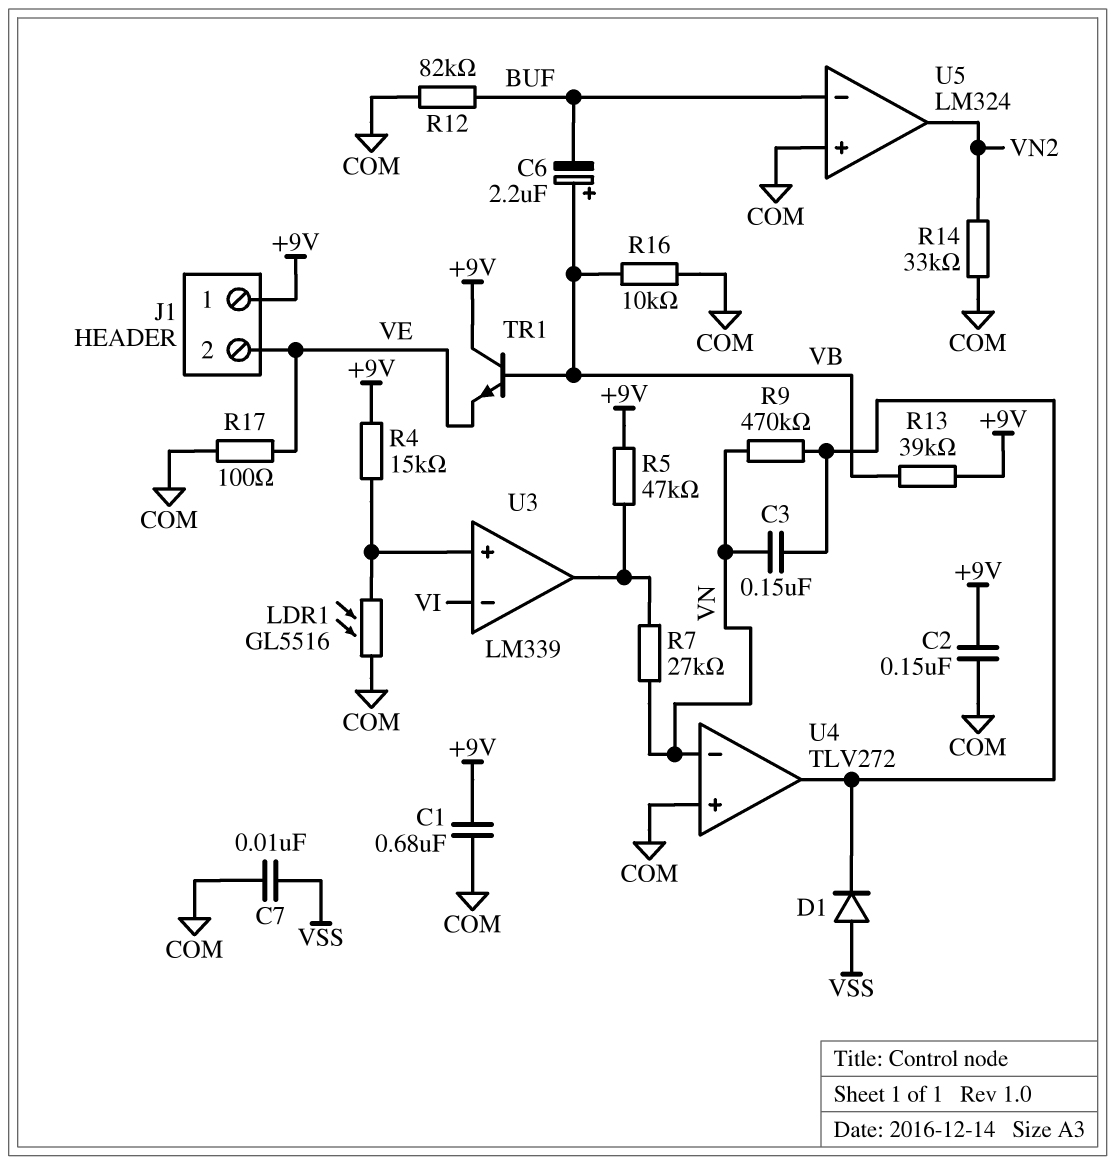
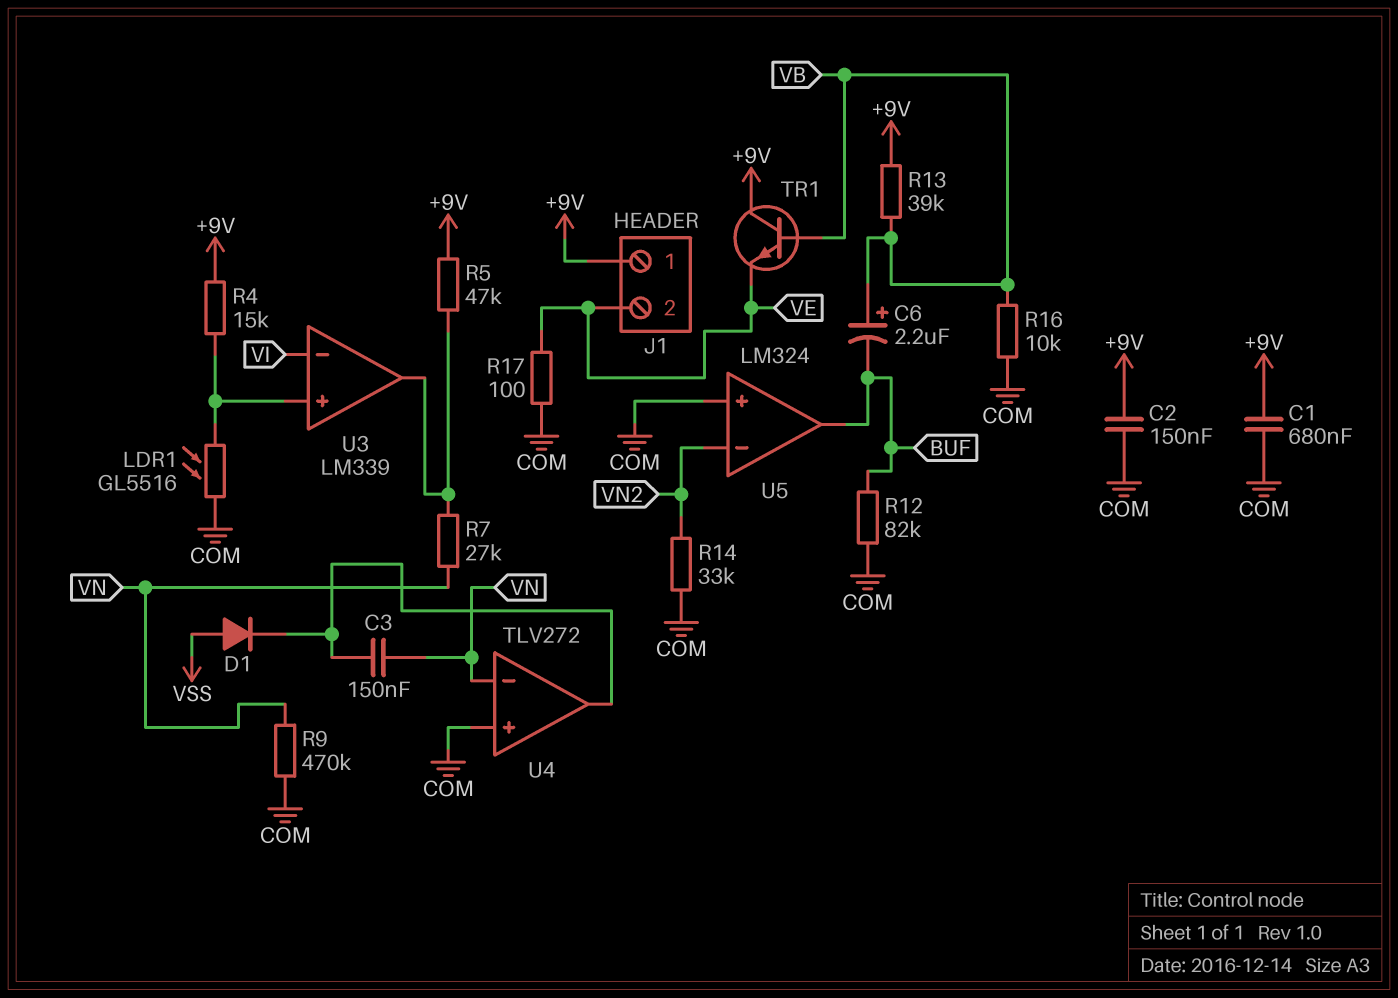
C7: 10nF (COM, VSS) -> none
R9: 470k (U4/out, VN) -> 470k (COM, VN)
U5 pin in-: BUF -> VN2
U5 pin out: VN2 -> BUF

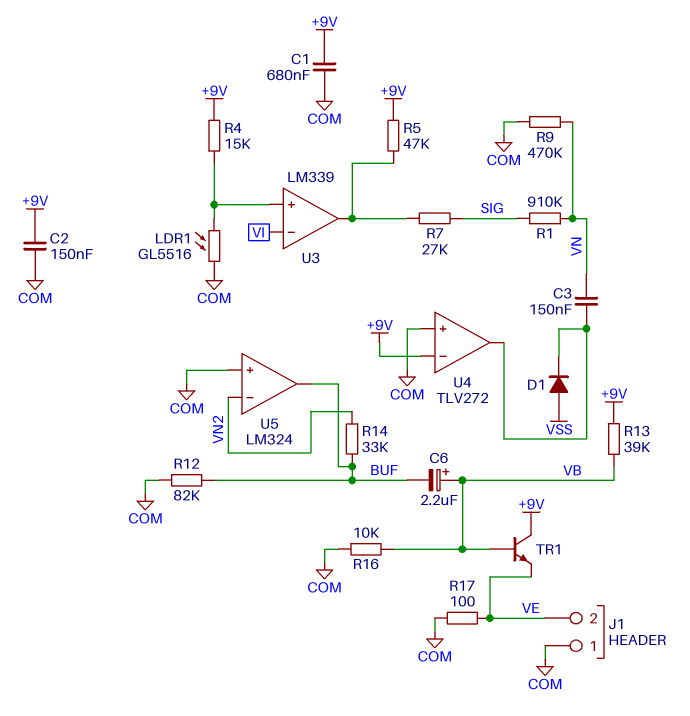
J1 pin 1: +9V -> COM
R1: none -> 910k (SIG, VN)
R7: 27k (U3/out, VN) -> 27k (SIG, U3/out)
R14: 33k (COM, VN2) -> 33k (BUF, VN2)
U4 pin in-: VN -> +9V

